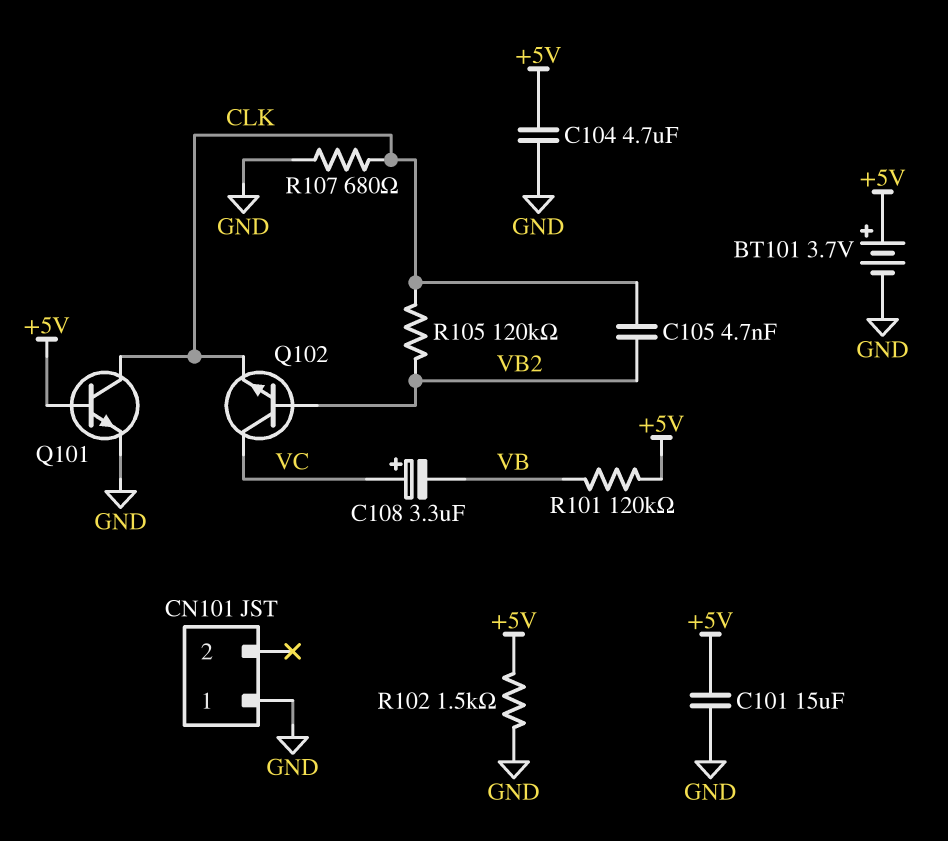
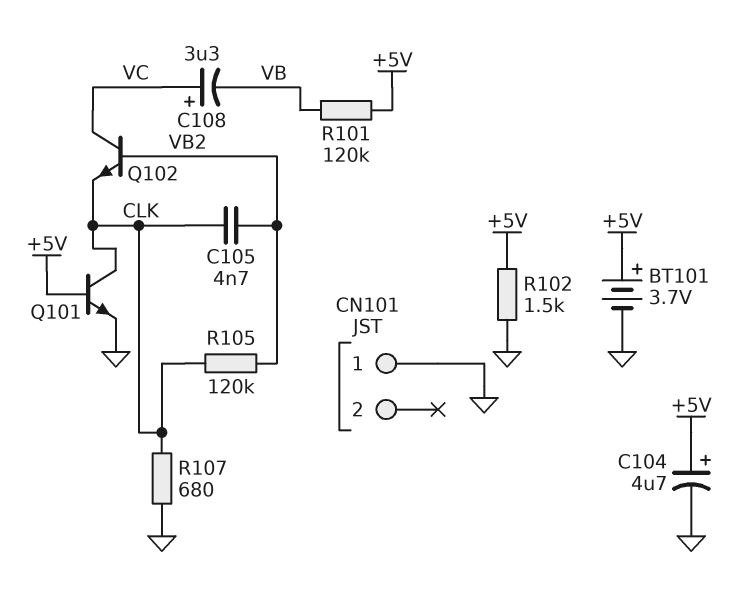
C101: 15uF (+5V, GND) -> none
C104: 4.7uF (+5V, GND) -> 4.7uF (plus +5V, minus GND)

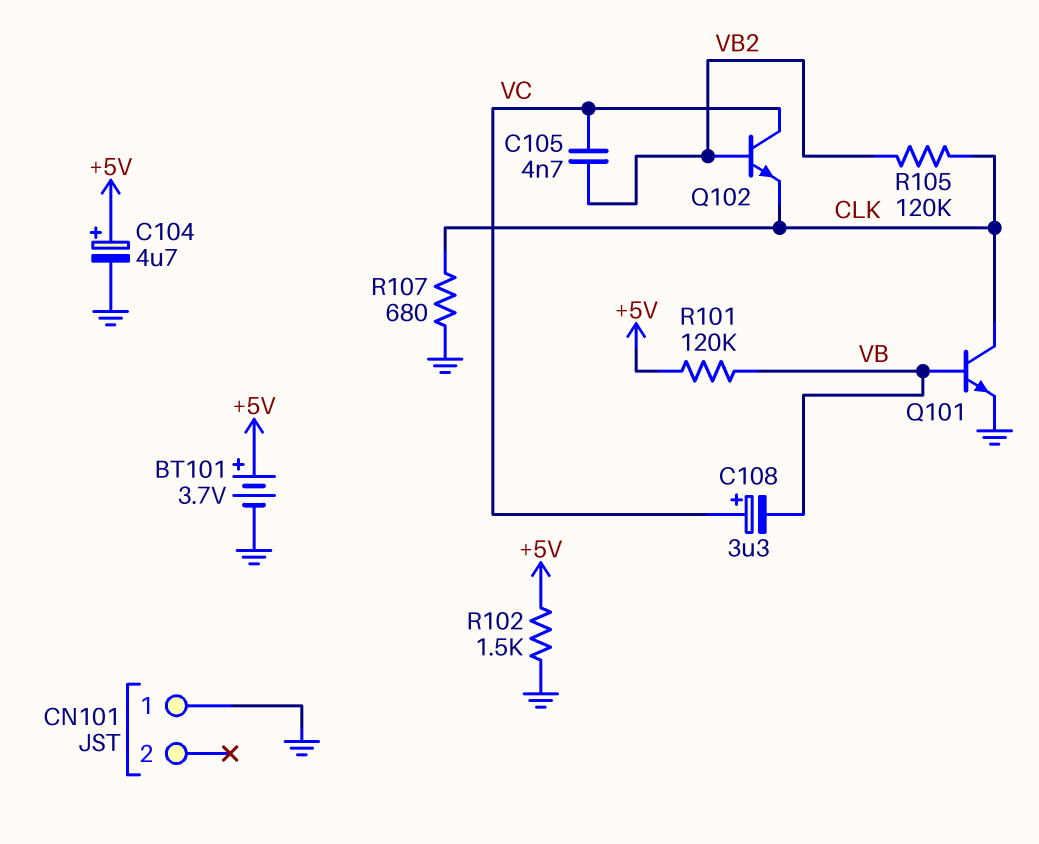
C105: 4.7nF (CLK, VB2) -> 4.7nF (VB2, VC)
Q101: NPN (B +5V, C CLK, E GND) -> NPN (B VB, C CLK, E GND)

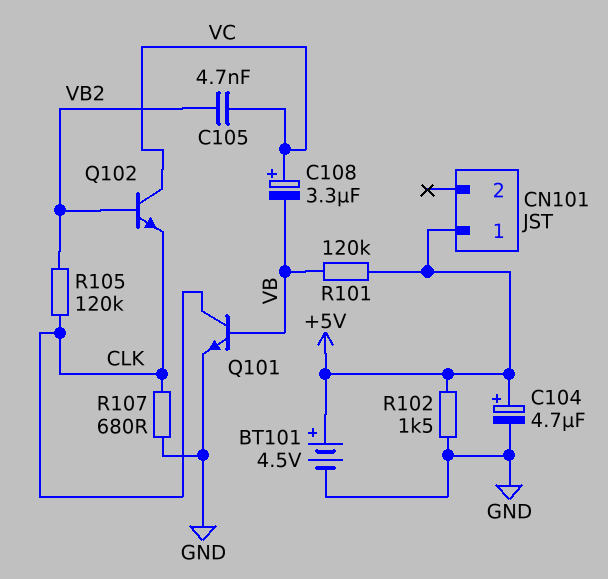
BT101: 3.7V (plus +5V, minus GND) -> 4.5V (plus +5V, minus GND)
CN101 pin 1: GND -> +5V

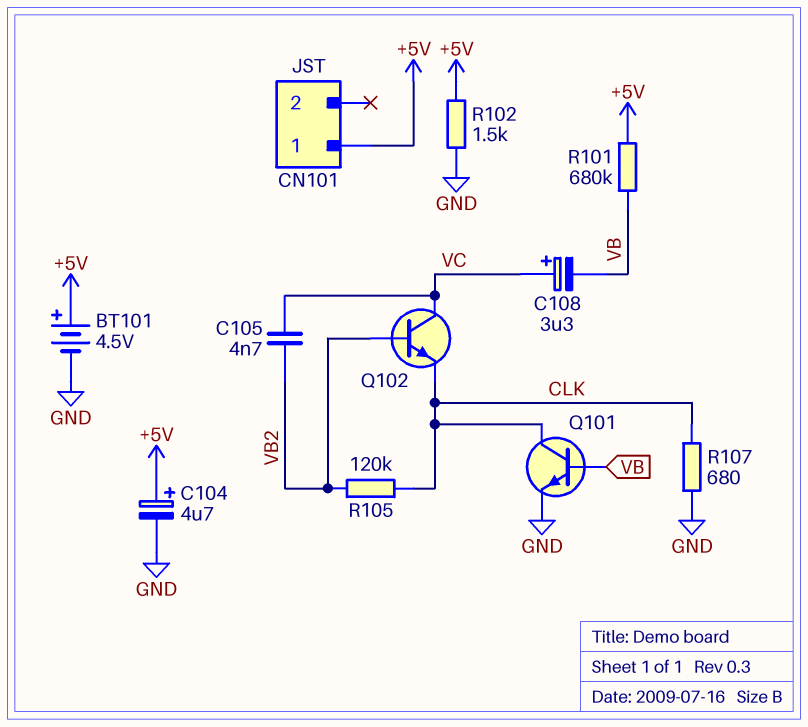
R101: 120k (+5V, VB) -> 680k (+5V, VB)

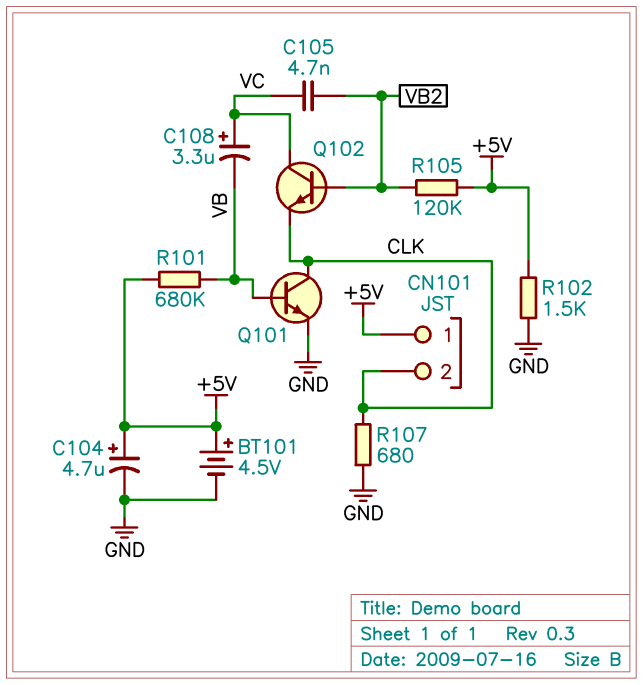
CN101 pin 2: none -> CLK
R105: 120k (CLK, VB2) -> 120k (+5V, VB2)

